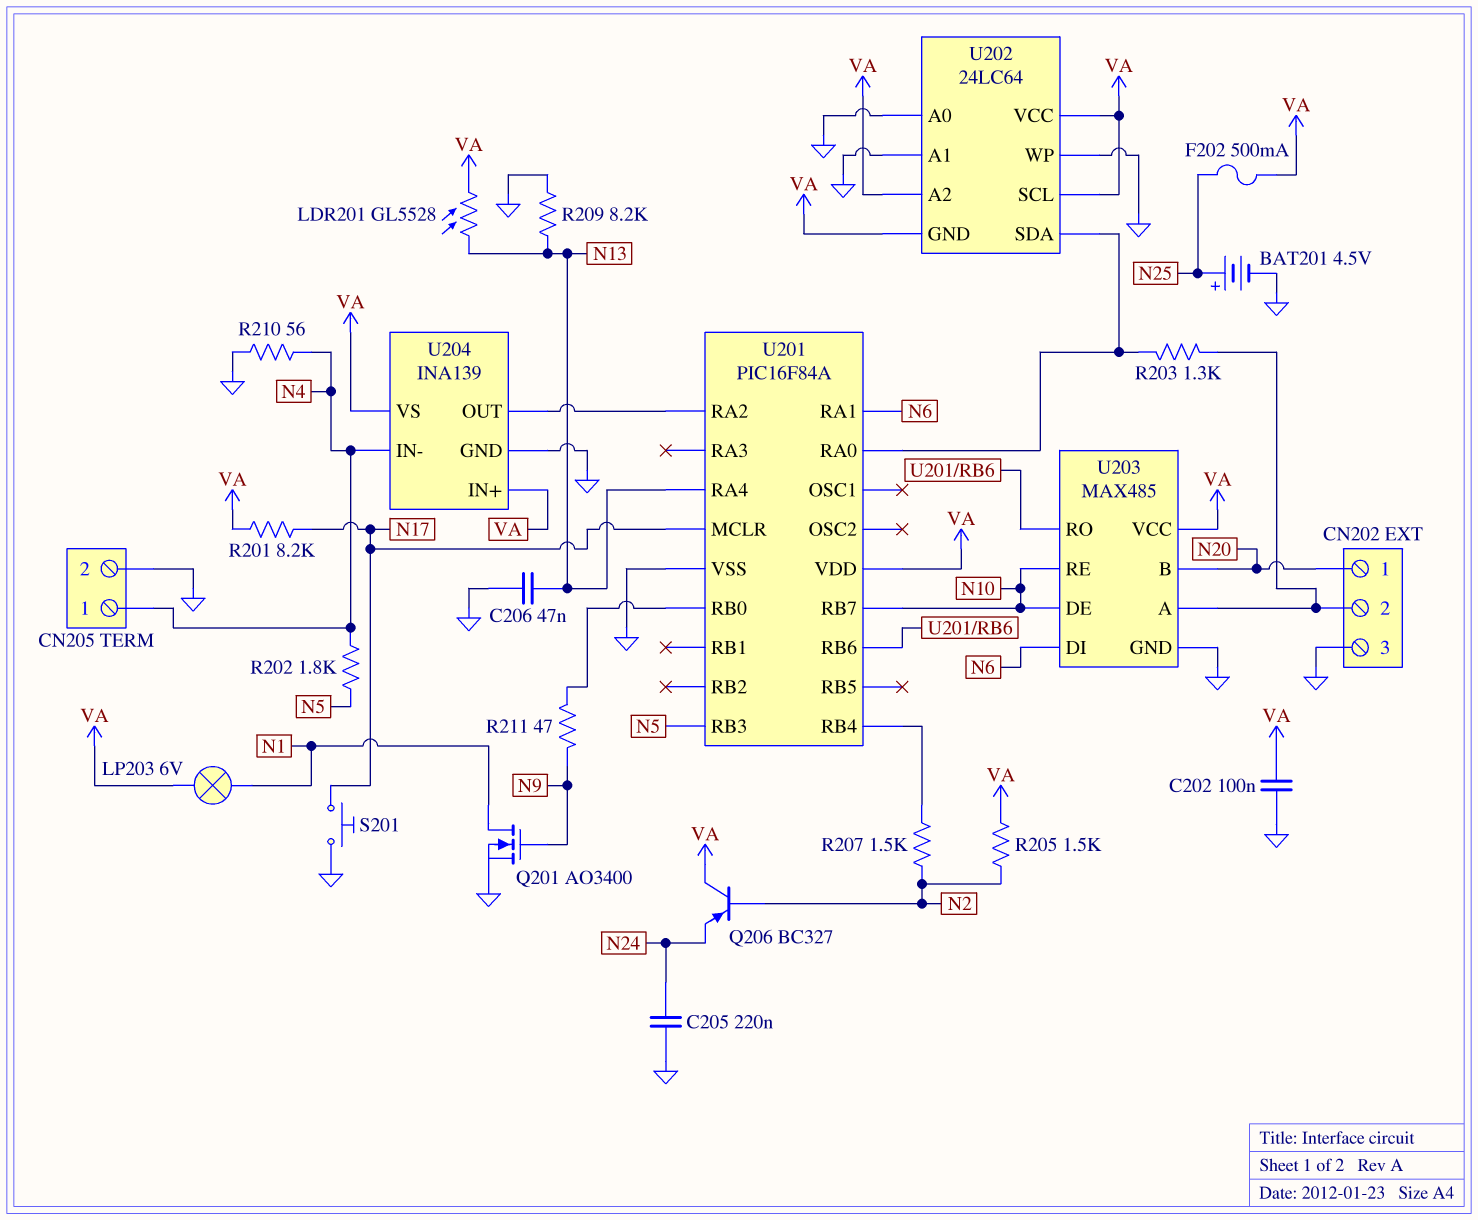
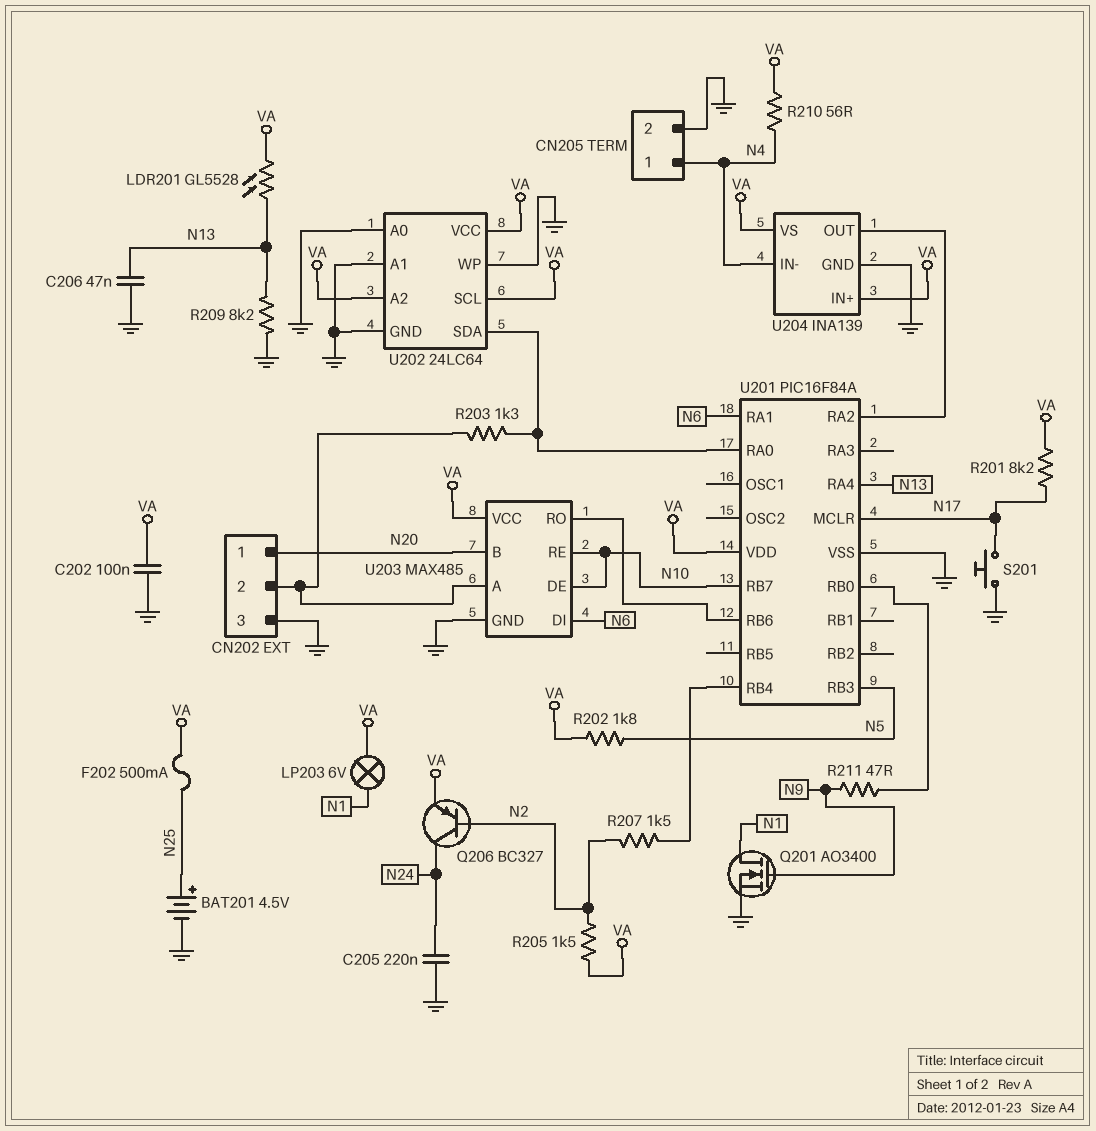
Q206: PNP BC327 (B N2, C VA, E N24) -> PNP BC327 (B N2, C N24, E VA)
R202: 1.8k (N4, N5) -> 1.8k (N5, VA)
R210: 56 (GND, N4) -> 56 (N4, VA)
U202 pin GND: VA -> GND

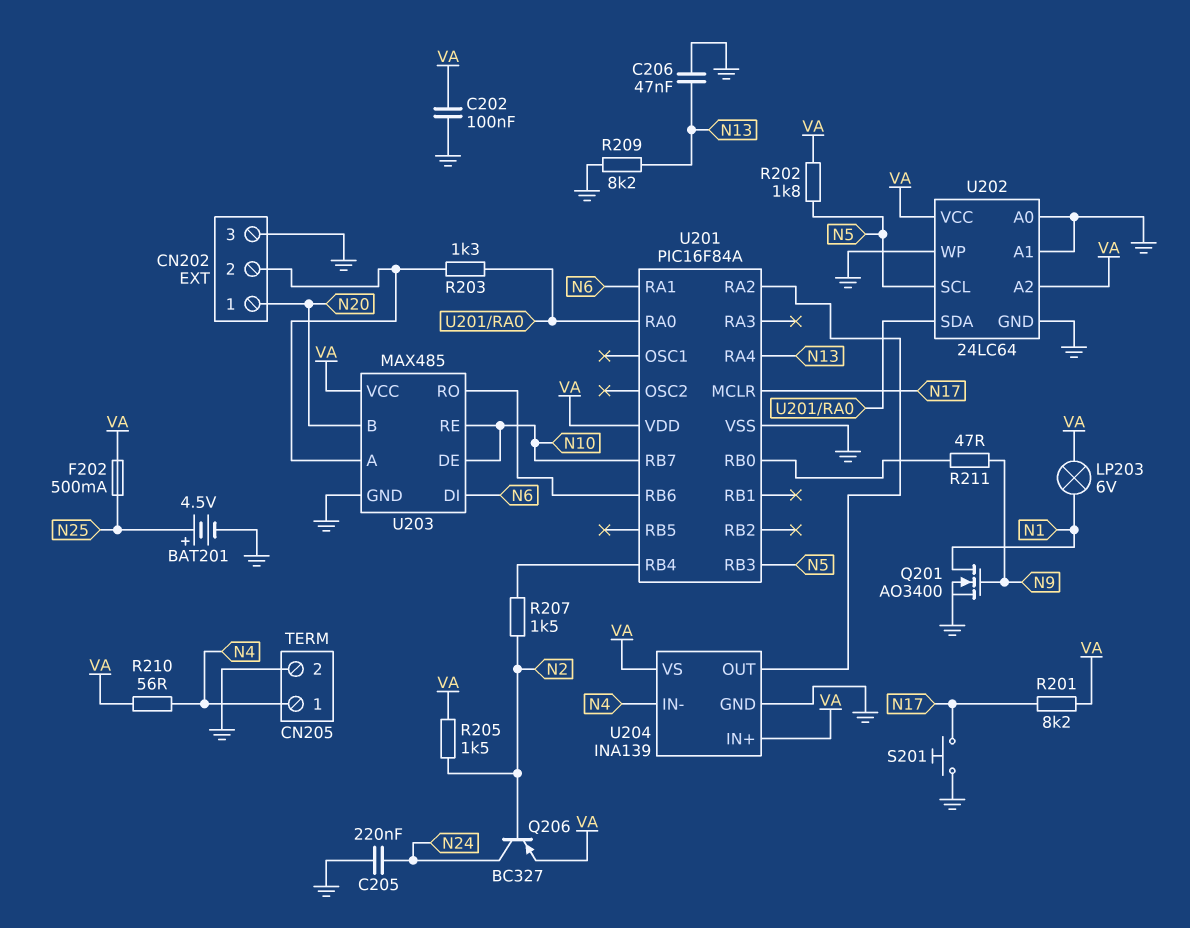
LDR201: GL5528 (N13, VA) -> none
U202 pin SCL: VA -> N5

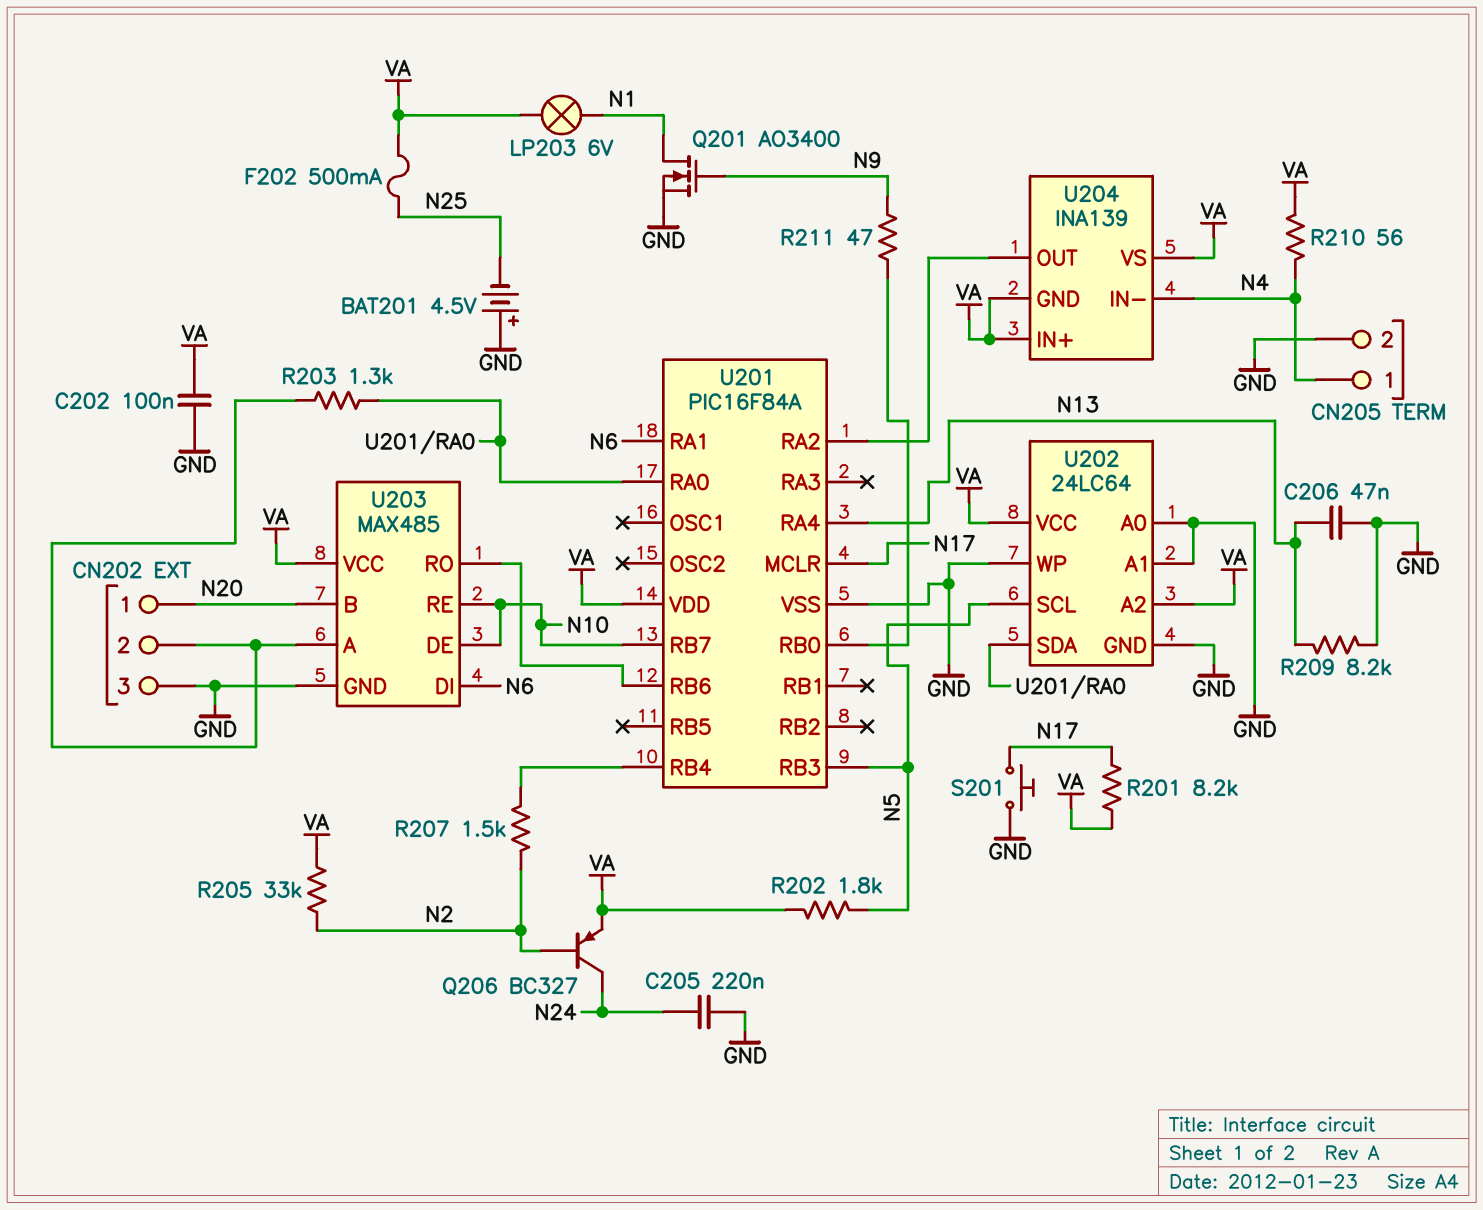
BAT201: 4.5V (plus N25, minus GND) -> 4.5V (plus GND, minus N25)
R205: 1.5k (N2, VA) -> 33k (N2, VA)
U204 pin GND: GND -> VA

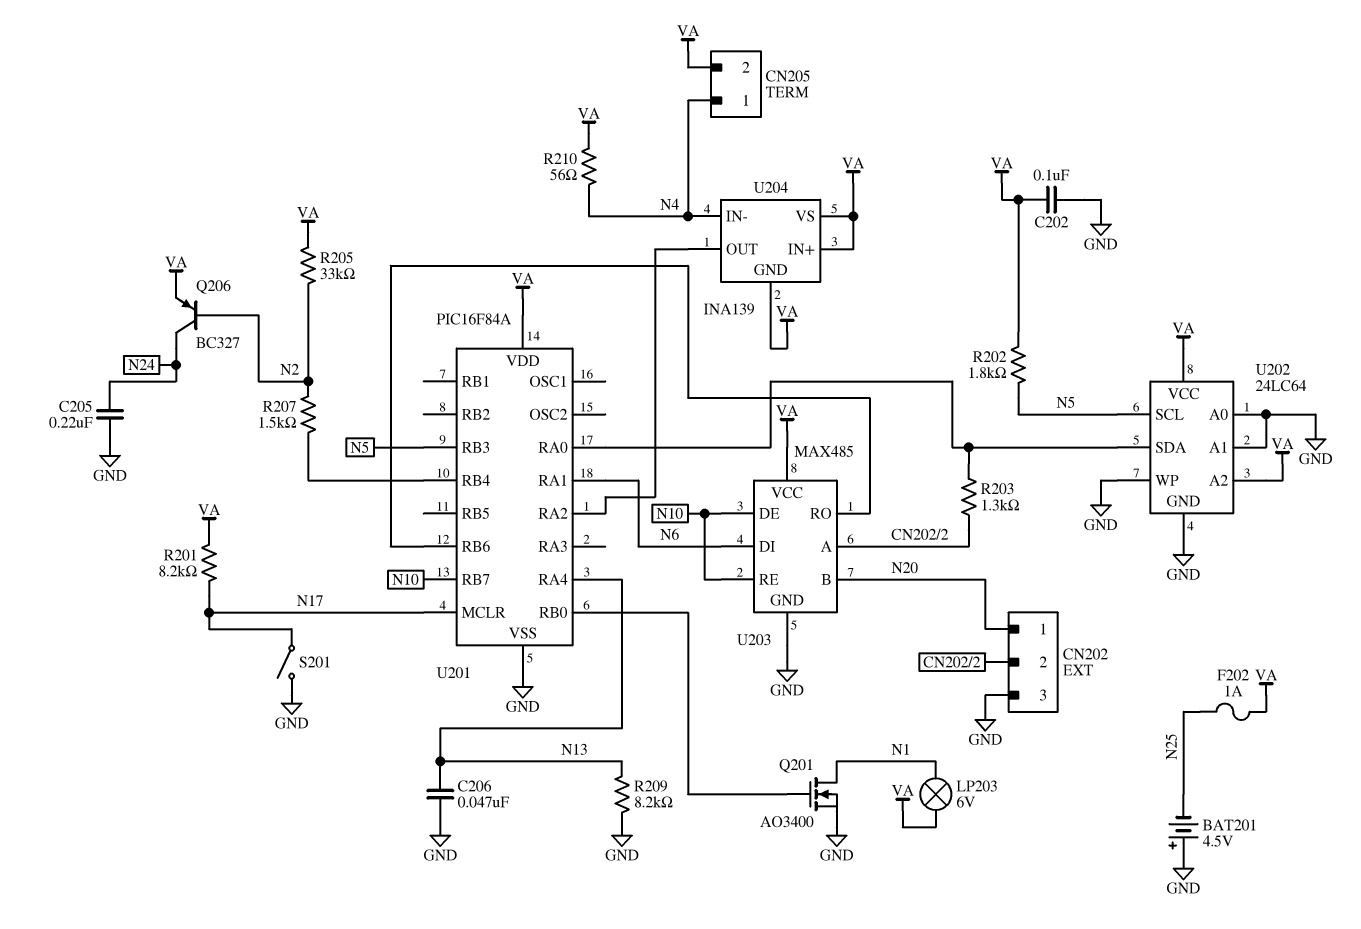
CN205 pin 2: GND -> VA
F202: 500mA (N25, VA) -> 1A (N25, VA)
Q201: NMOS AO3400 (G N9, D N1, S GND) -> NMOS AO3400 (G U201/RB0, D N1, S GND)
R211: 47 (N9, U201/RB0) -> none
S201: button (GND, N17) -> switch (GND, N17)

